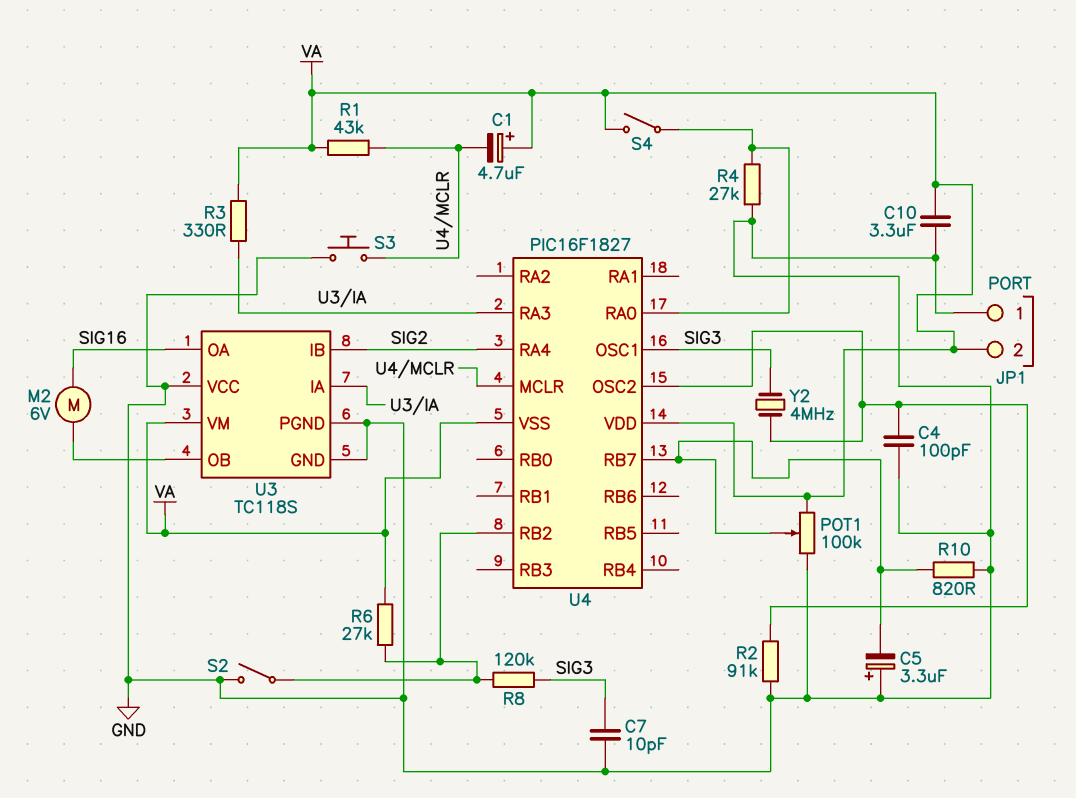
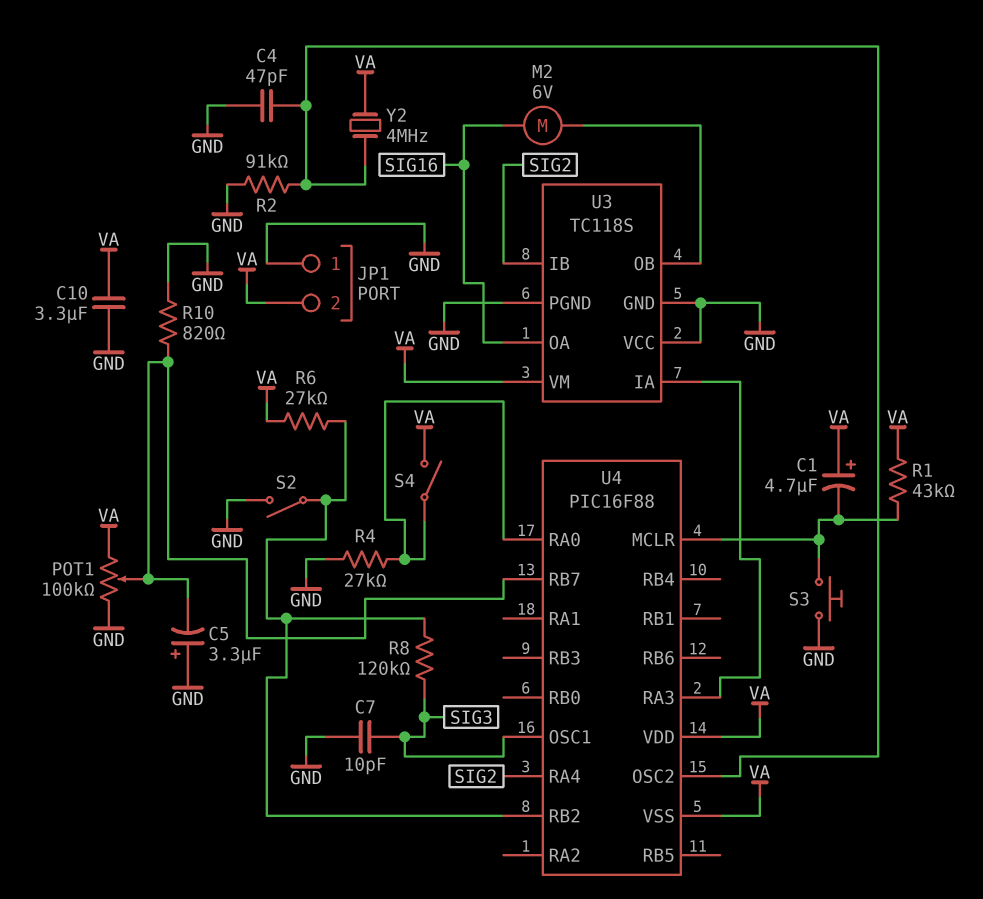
C4: 100pF (GND, U4/OSC2) -> 47pF (GND, U4/OSC2)
R3: 330 (U3/IA, VA) -> none
U4: PIC16F1827 -> PIC16F88
Y2: 4MHz (SIG3, U4/OSC2) -> 4MHz (U4/OSC2, VA)

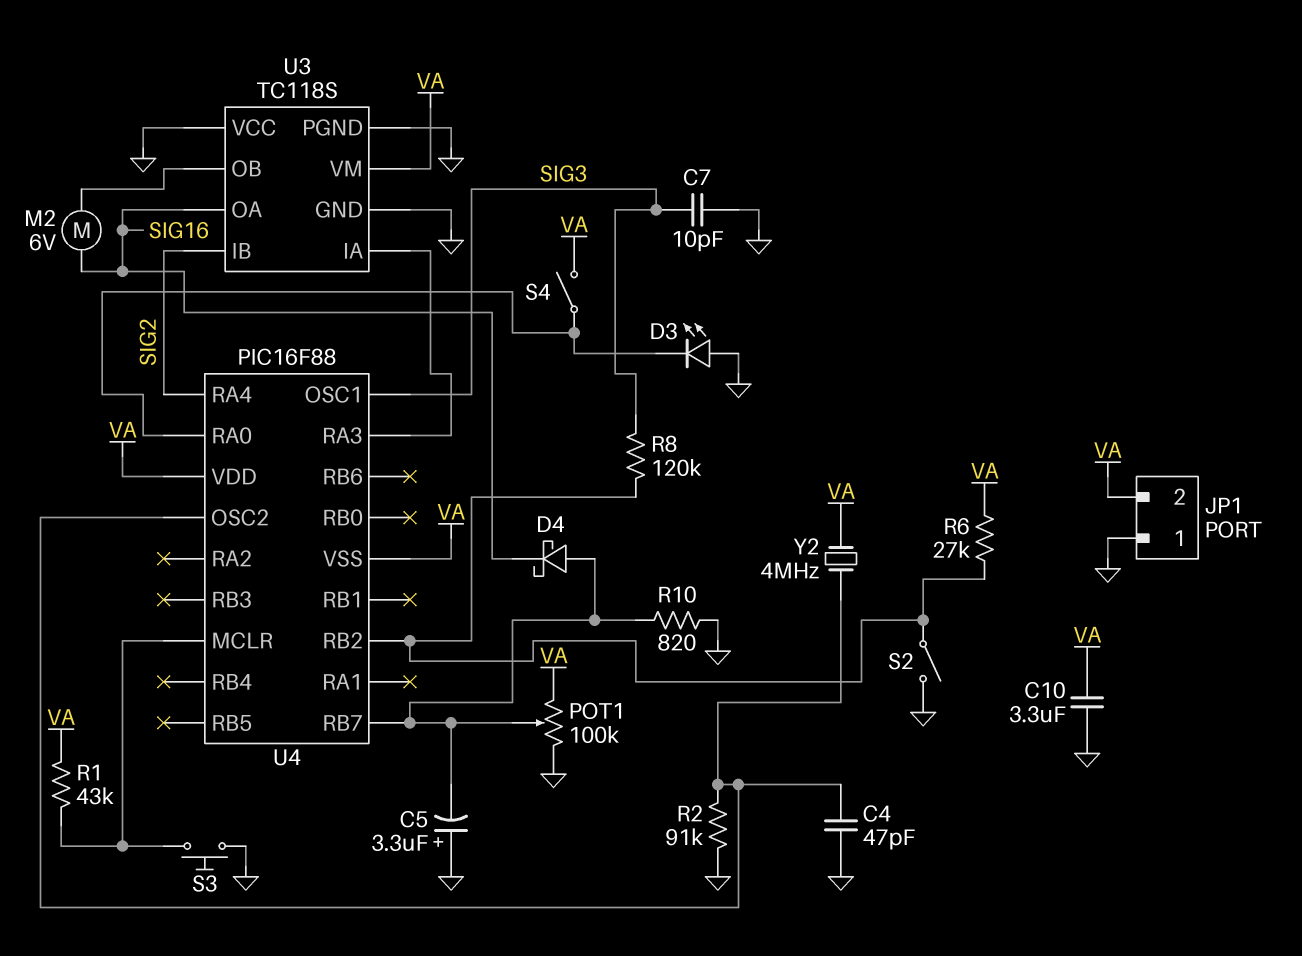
C1: 4.7uF (plus VA, minus U4/MCLR) -> none
D3: none -> LED (A GND, K U4/RA0)
D4: none -> schottky (A U4/RB7, K SIG16)
R4: 27k (GND, U4/RA0) -> none

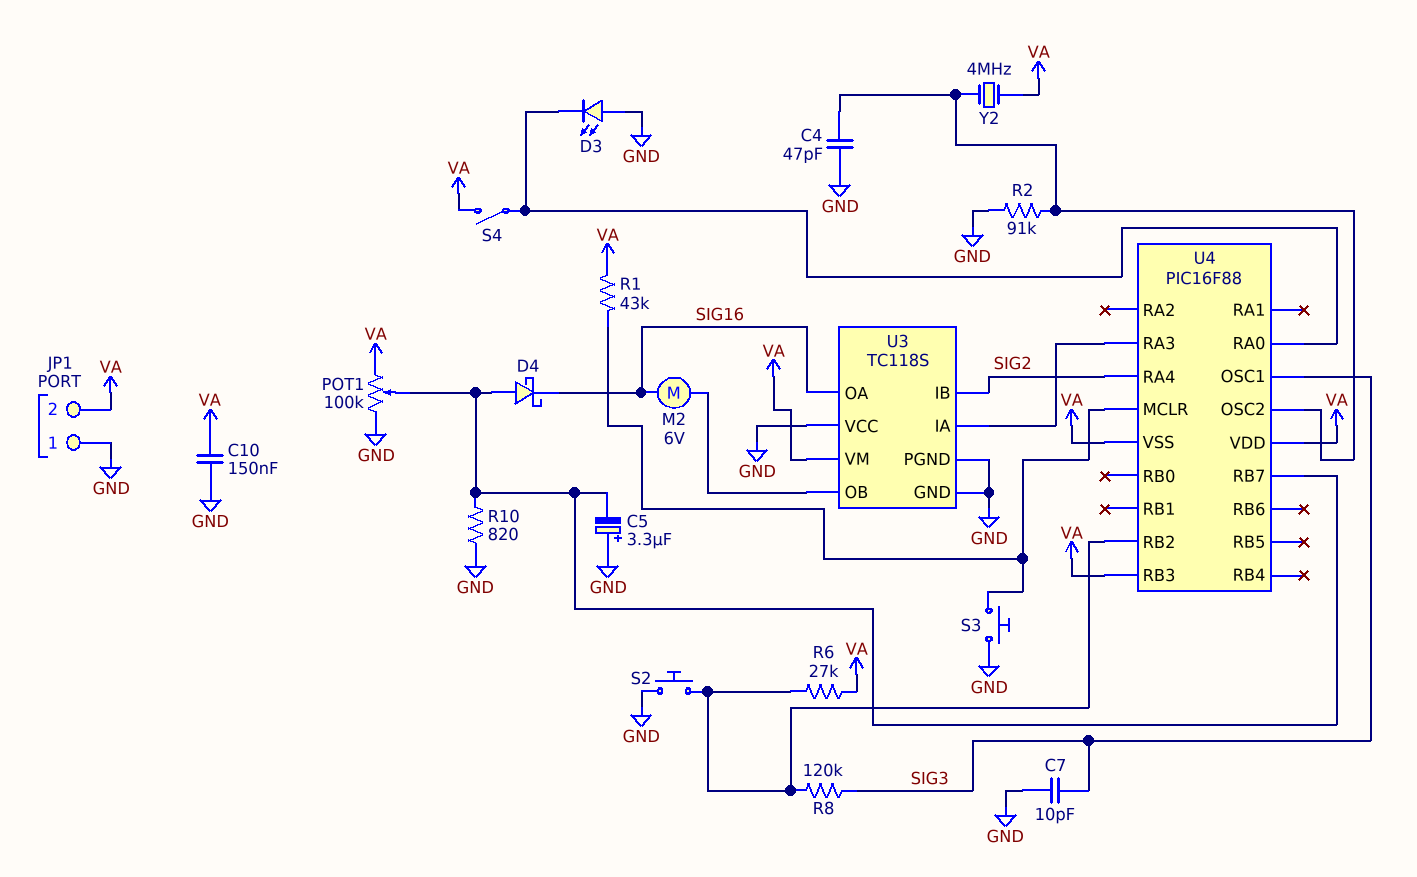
C10: 3.3uF (GND, VA) -> 150nF (GND, VA)
S2: switch (GND, U4/RB2) -> button (GND, U4/RB2)
U4 pin RB3: none -> VA

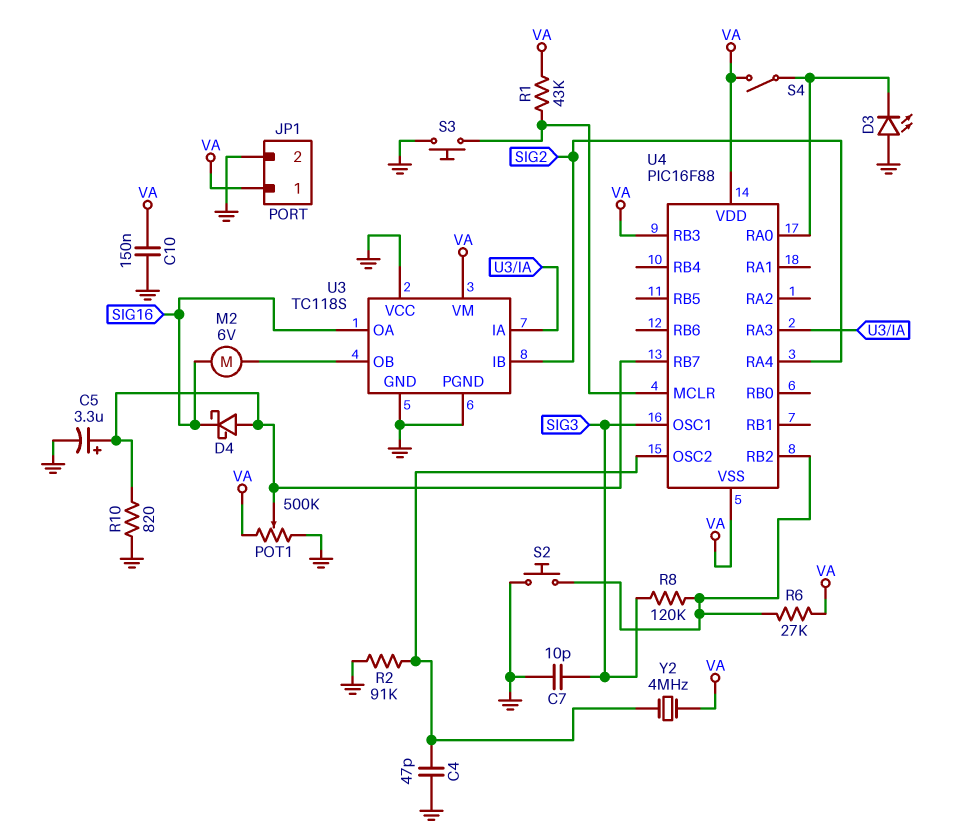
C5: 3.3uF (plus GND, minus U4/RB7) -> 3.3uF (plus U4/RB7, minus GND)
JP1 pin 1: GND -> VA
JP1 pin 2: VA -> GND
POT1: 100k (GND, VA, wiper U4/RB7) -> 500k (GND, VA, wiper U4/RB7)

